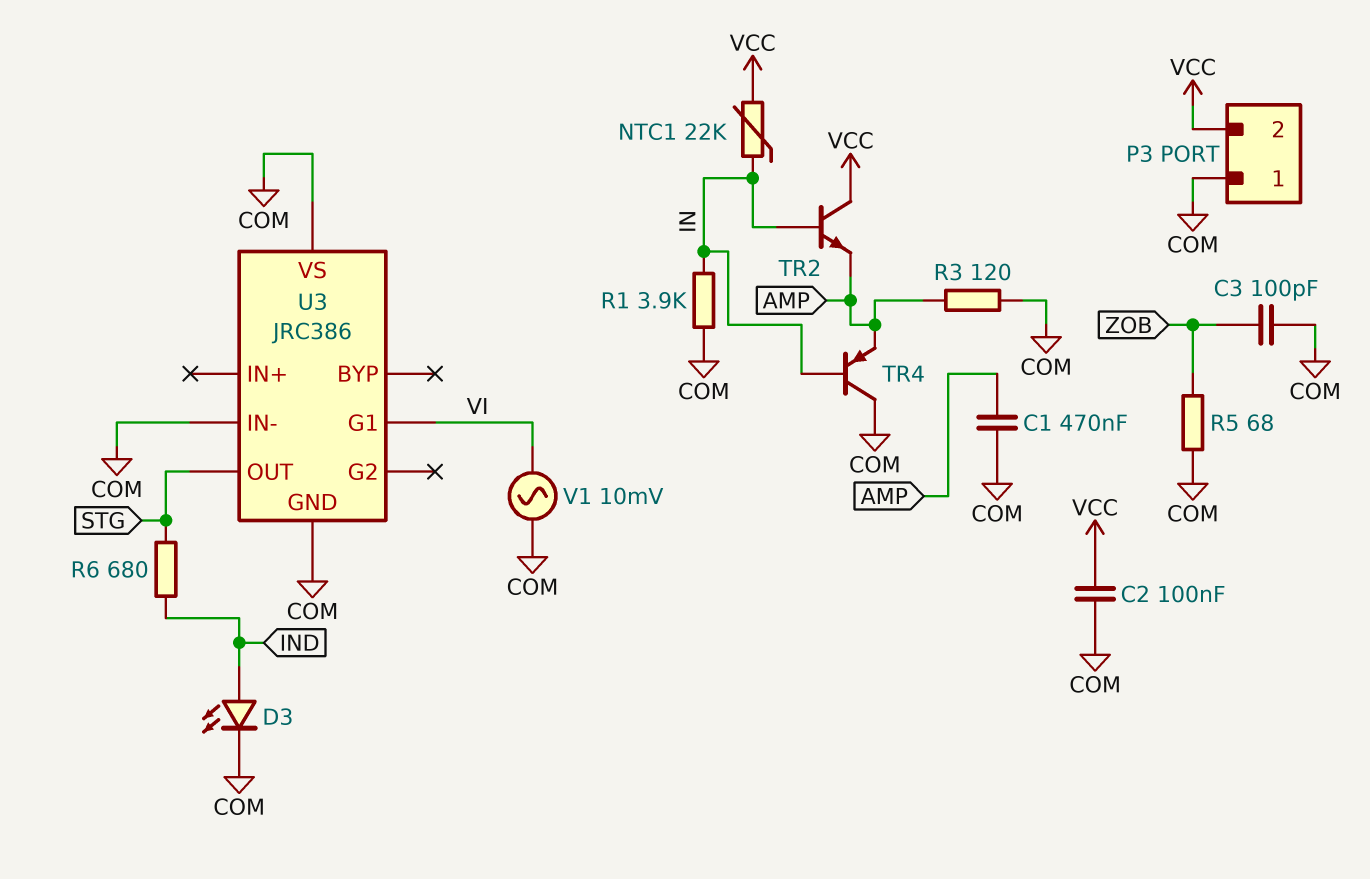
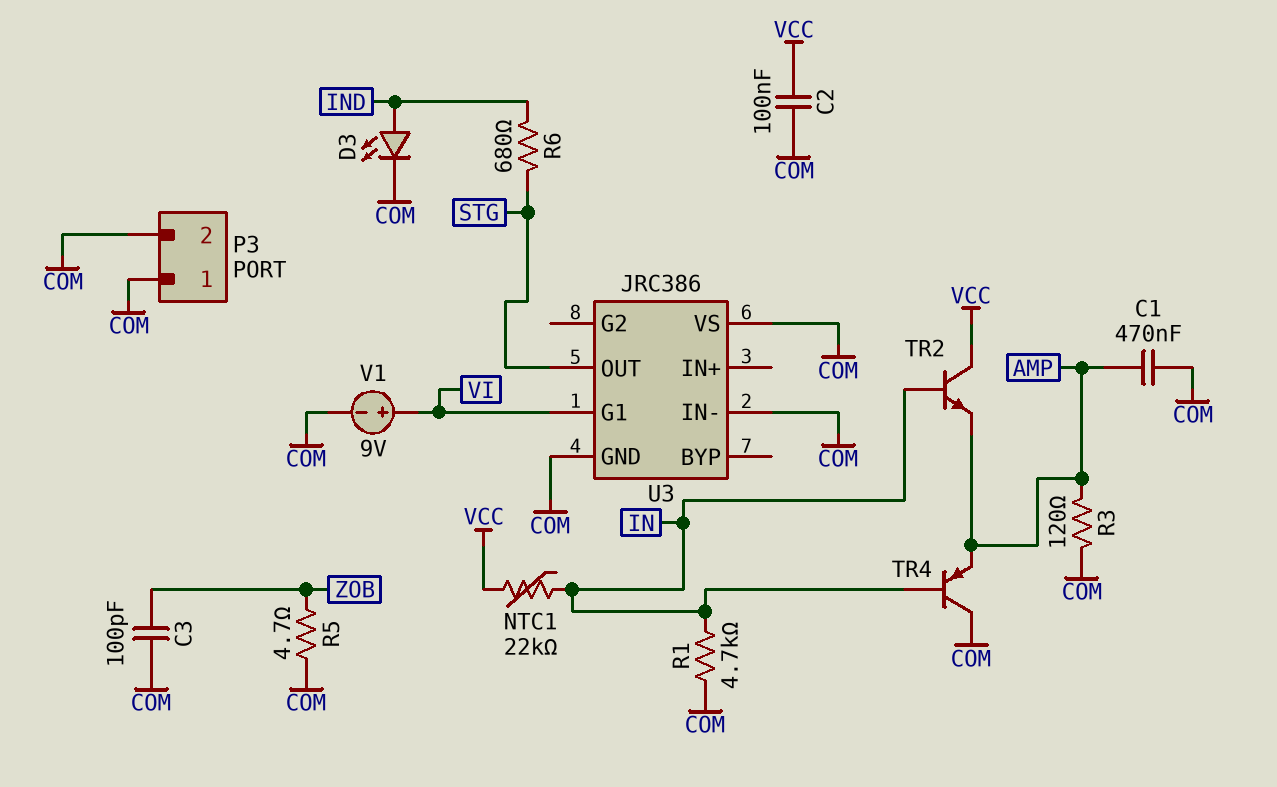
P3 pin 2: VCC -> COM
R1: 3.9k (COM, IN) -> 4.7k (COM, IN)
R5: 68 (COM, ZOB) -> 4.7 (COM, ZOB)
V1: AC 10mV (COM, VI) -> 9V (plus VI, minus COM)

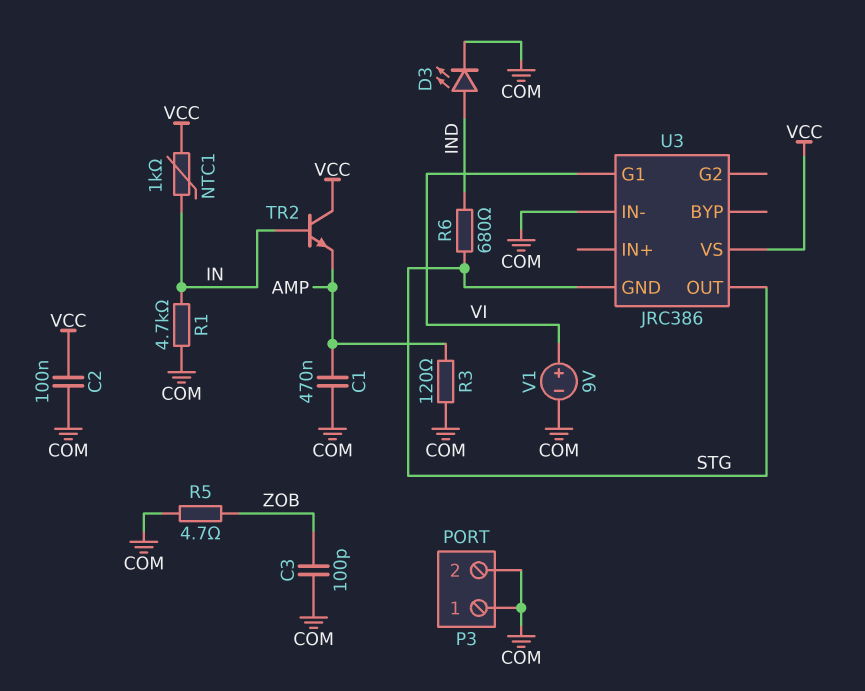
NTC1: 22k (IN, VCC) -> 1k (IN, VCC)
TR4: PNP (B IN, C COM, E AMP) -> none
U3 pin GND: COM -> STG
U3 pin VS: COM -> VCC

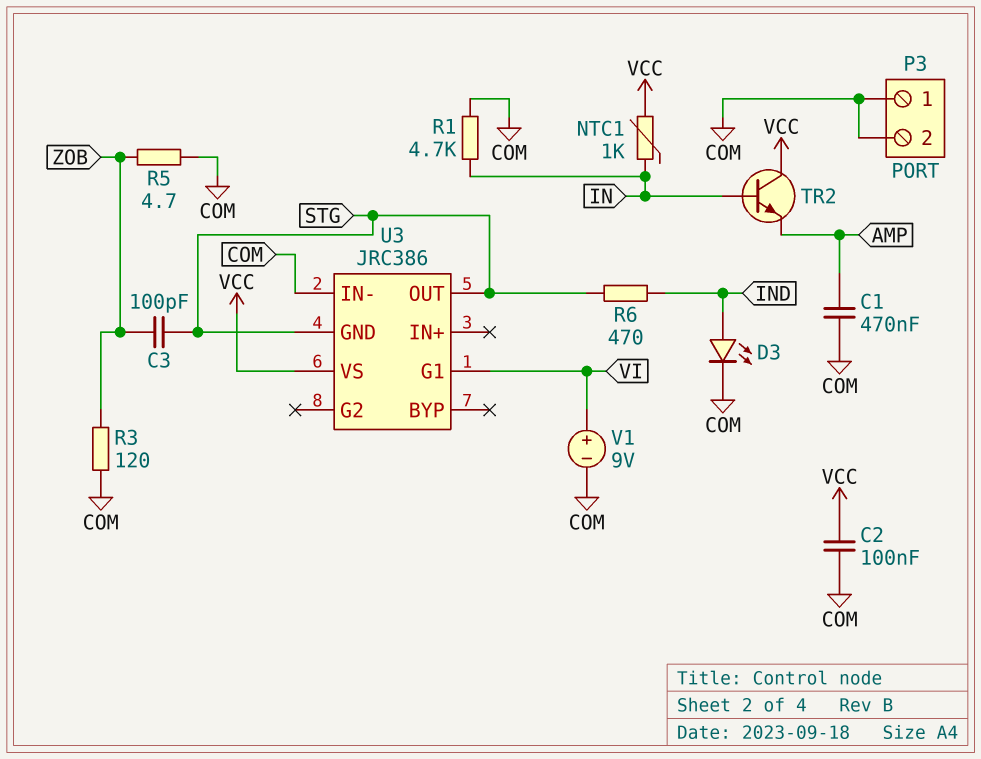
C3: 100pF (COM, ZOB) -> 100pF (STG, ZOB)
R3: 120 (AMP, COM) -> 120 (COM, ZOB)
R6: 680 (IND, STG) -> 470 (IND, STG)

